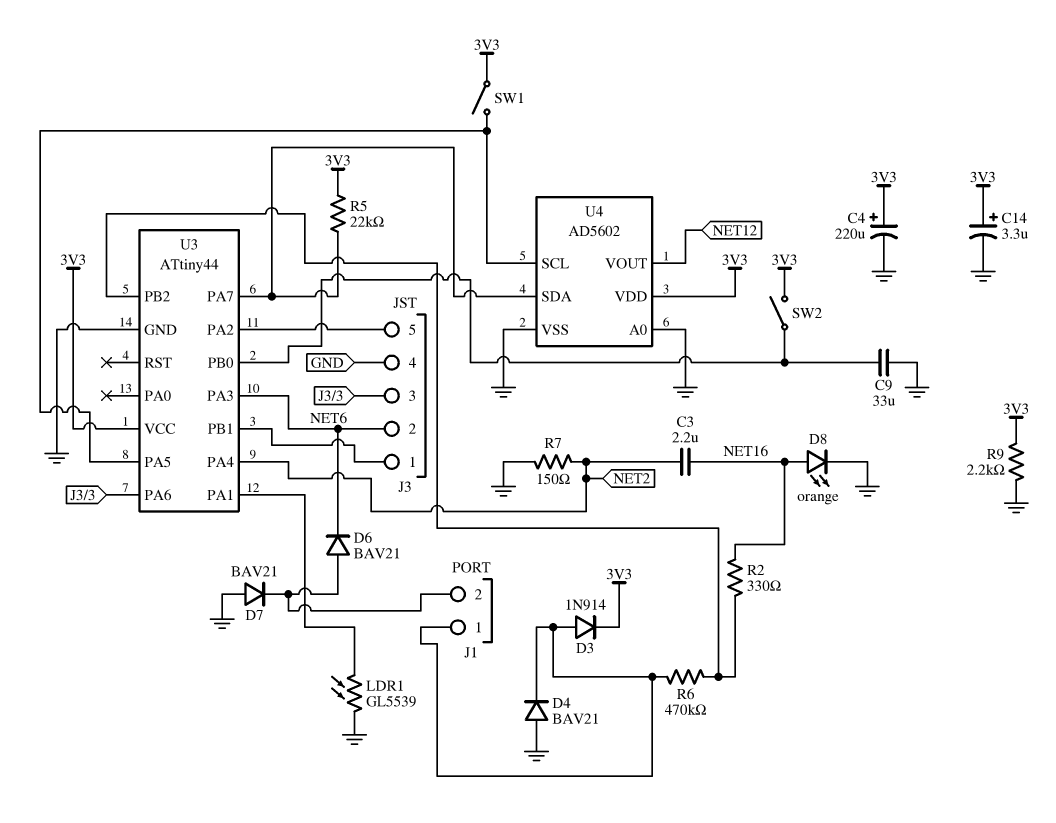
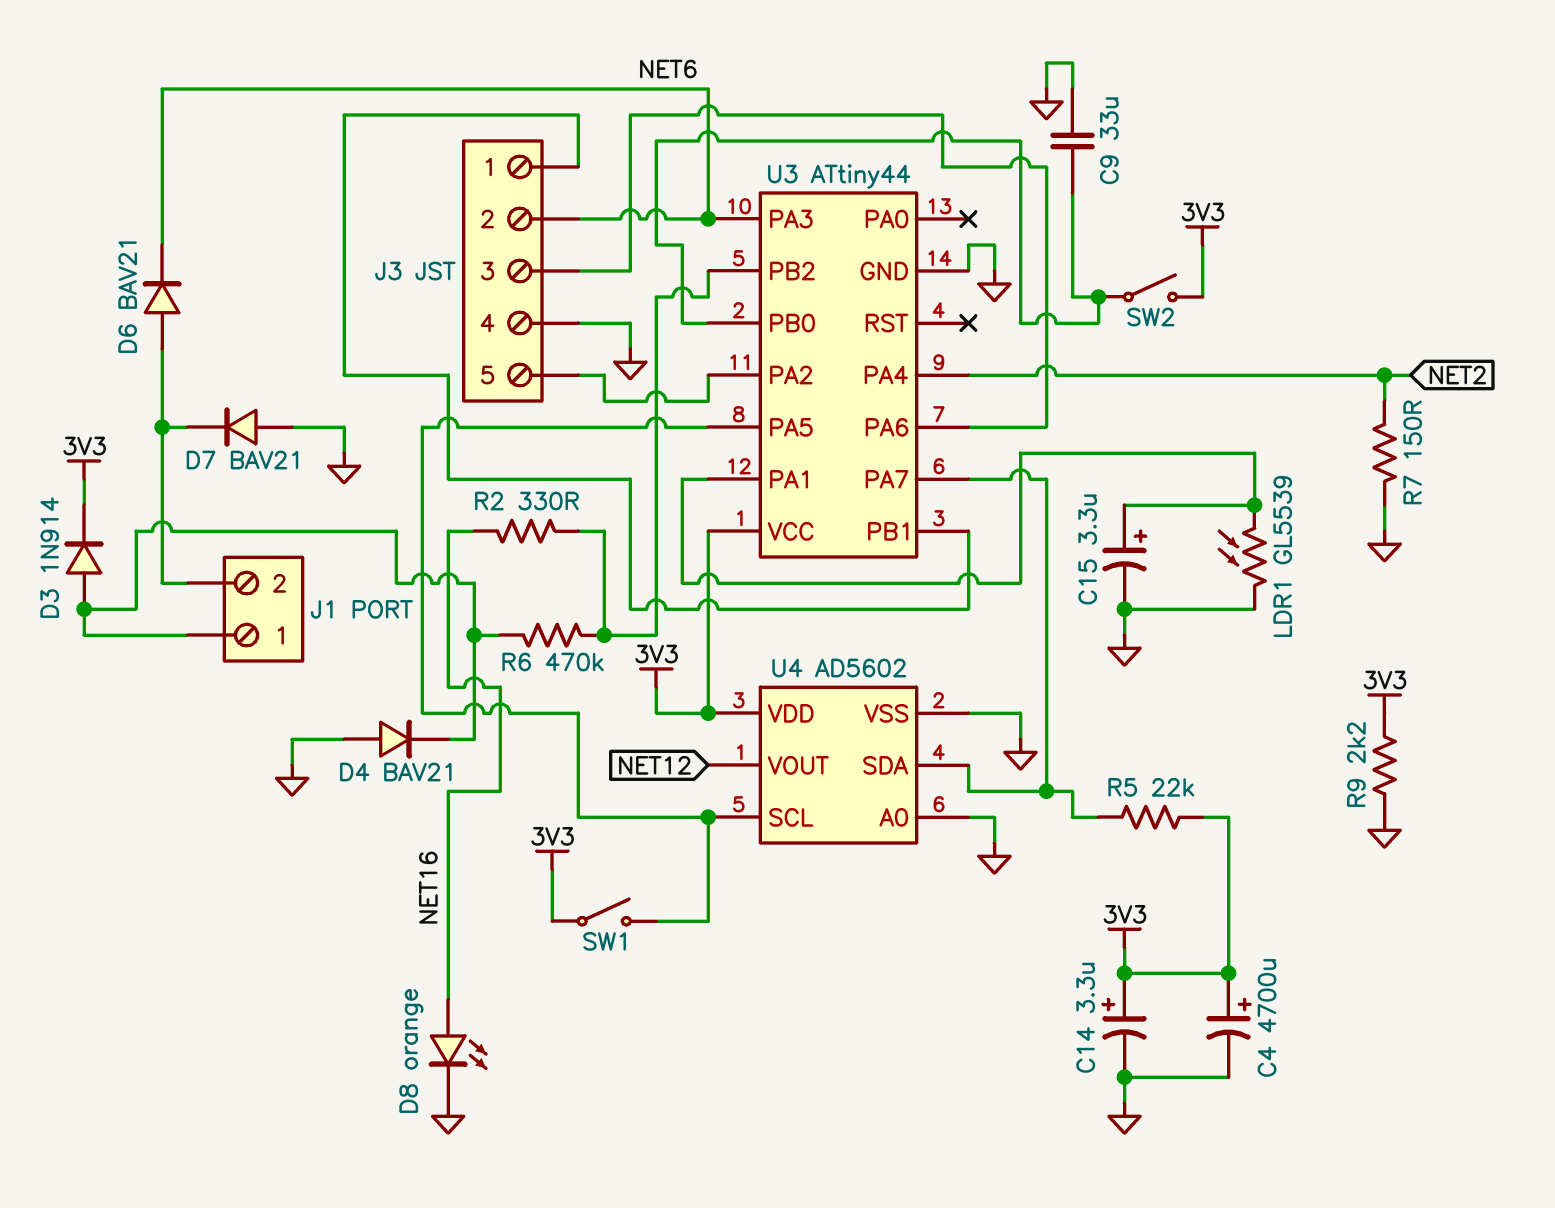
C3: 2.2uF (NET2, NET16) -> none
C4: 220uF (plus 3V3, minus GND) -> 4700uF (plus 3V3, minus GND)
C15: none -> 3.3uF (plus U3/PA1, minus GND)

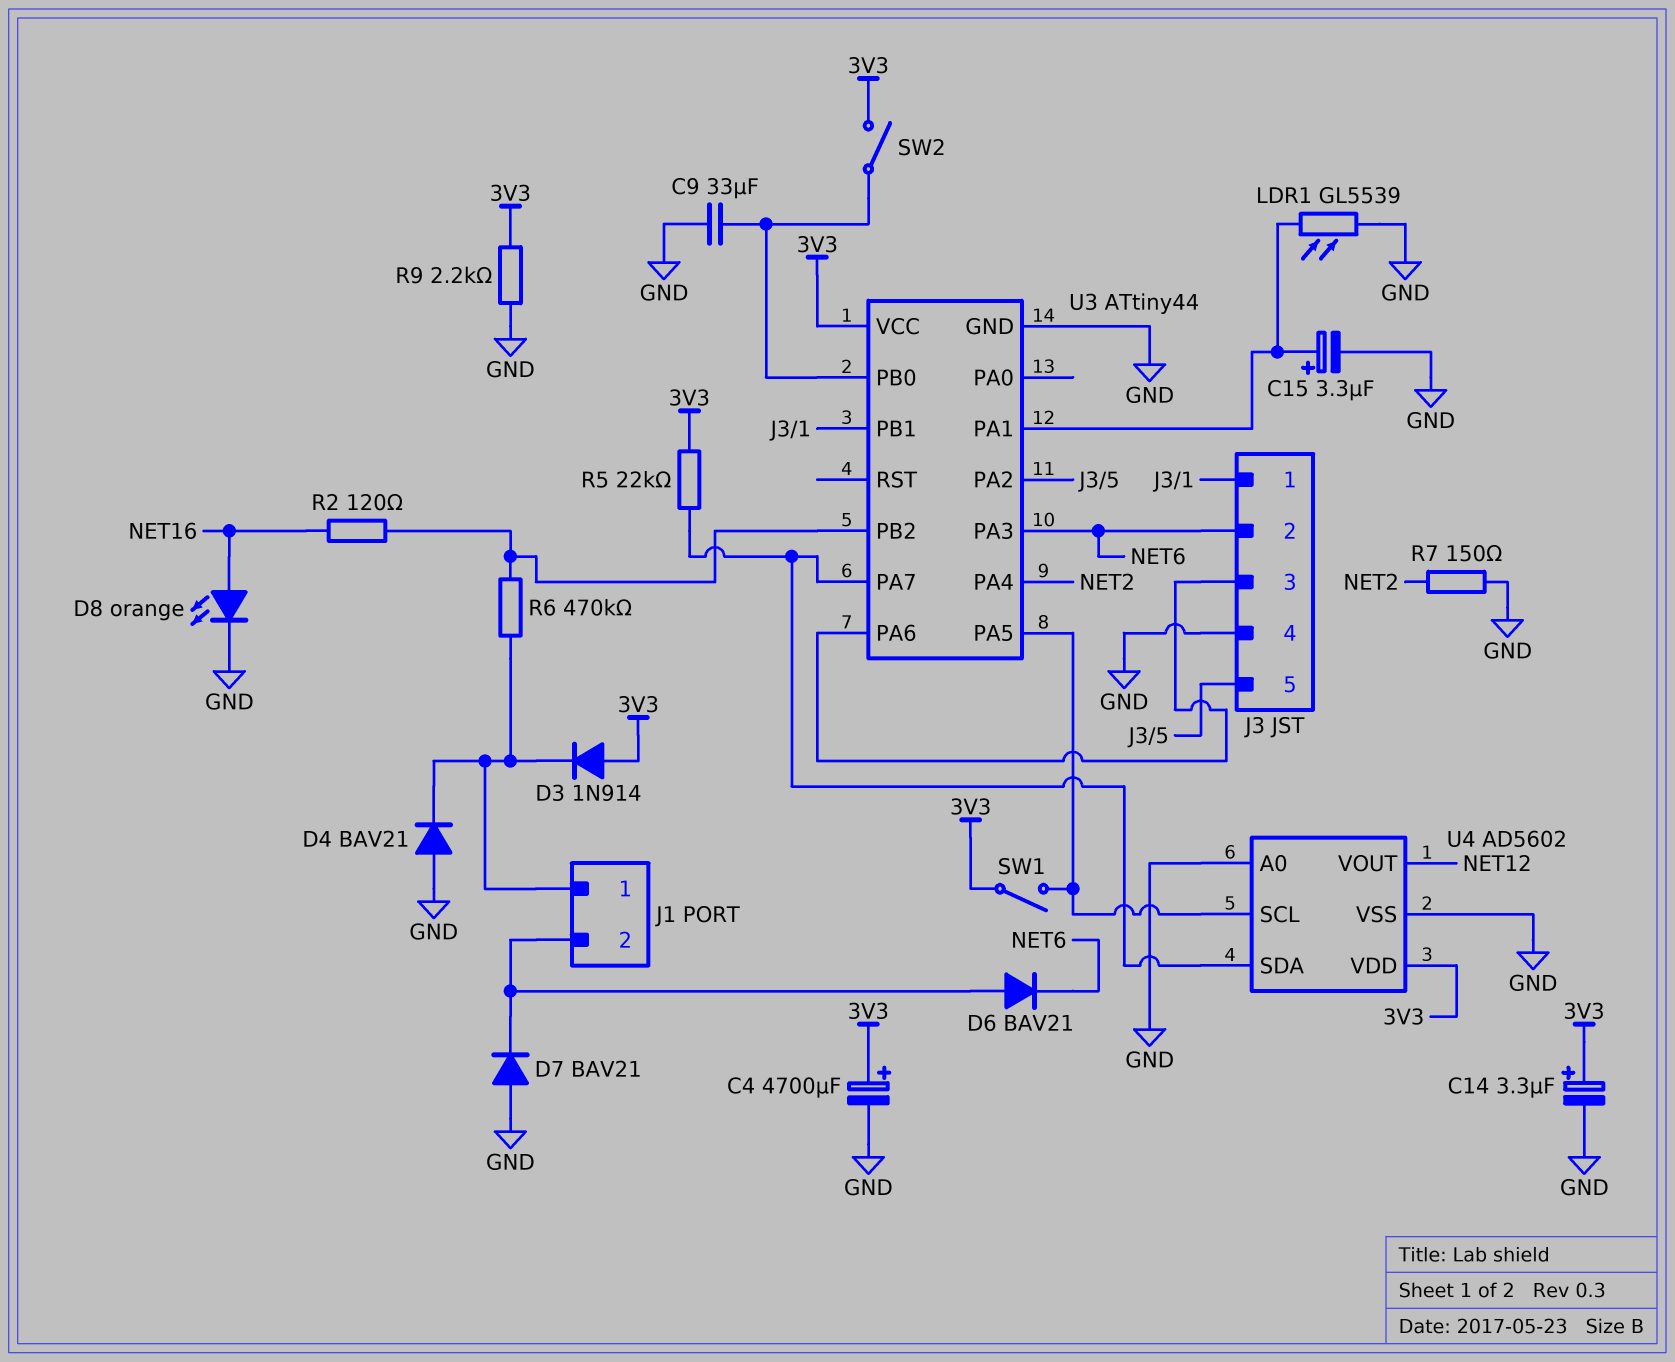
D3: diode 1N914 (A J1/1, K 3V3) -> diode 1N914 (A 3V3, K J1/1)
R2: 330 (NET16, U3/PB2) -> 120 (NET16, U3/PB2)

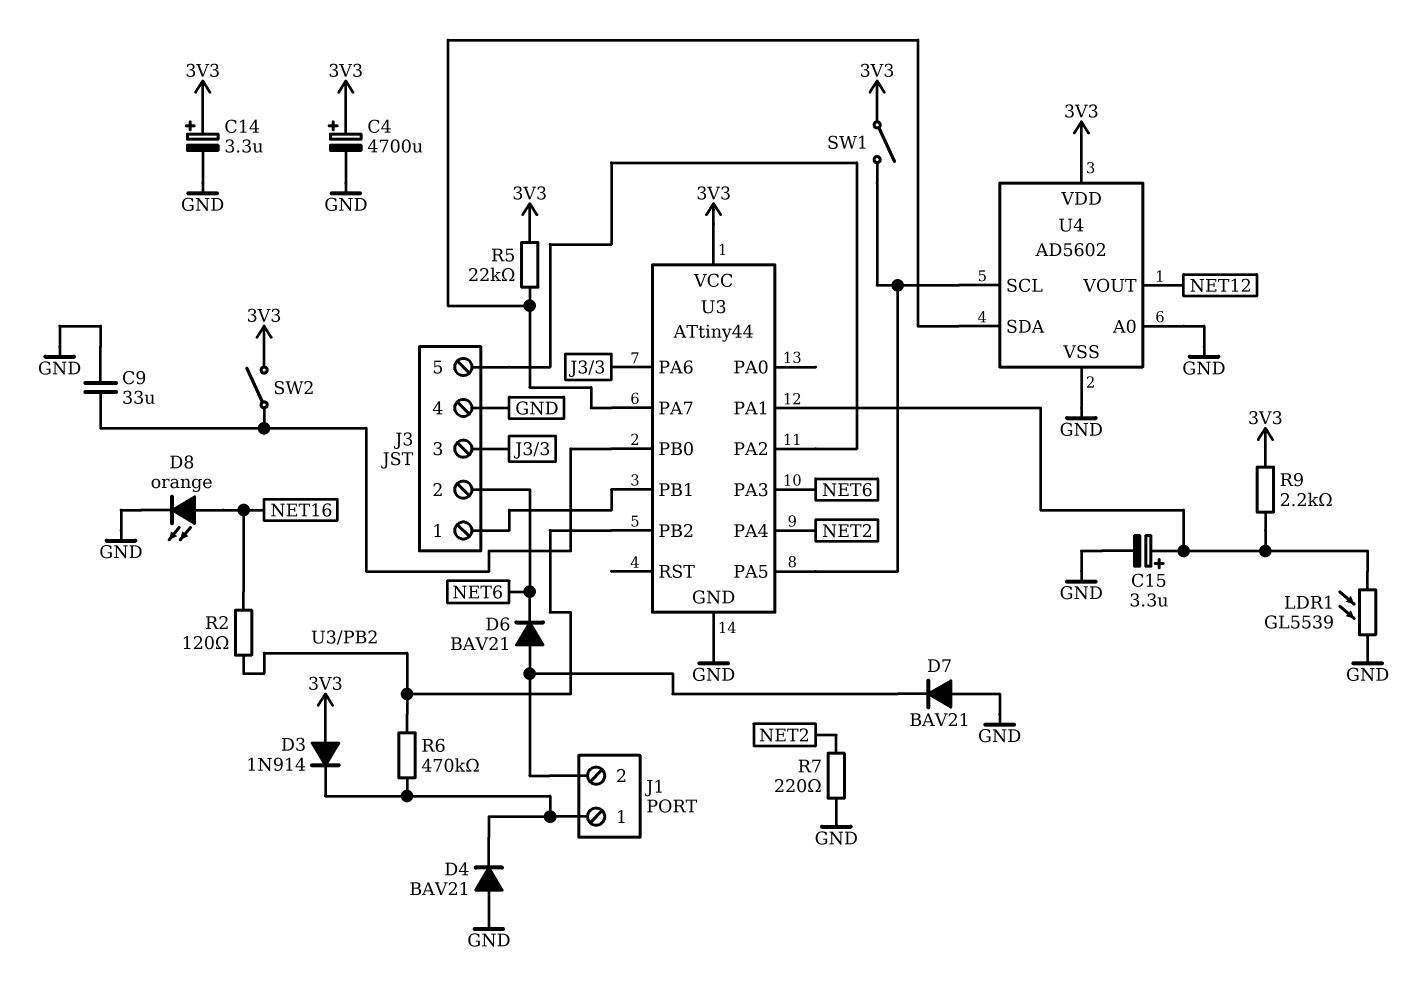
R7: 150 (GND, NET2) -> 220 (GND, NET2)
R9: 2.2k (3V3, GND) -> 2.2k (3V3, U3/PA1)

